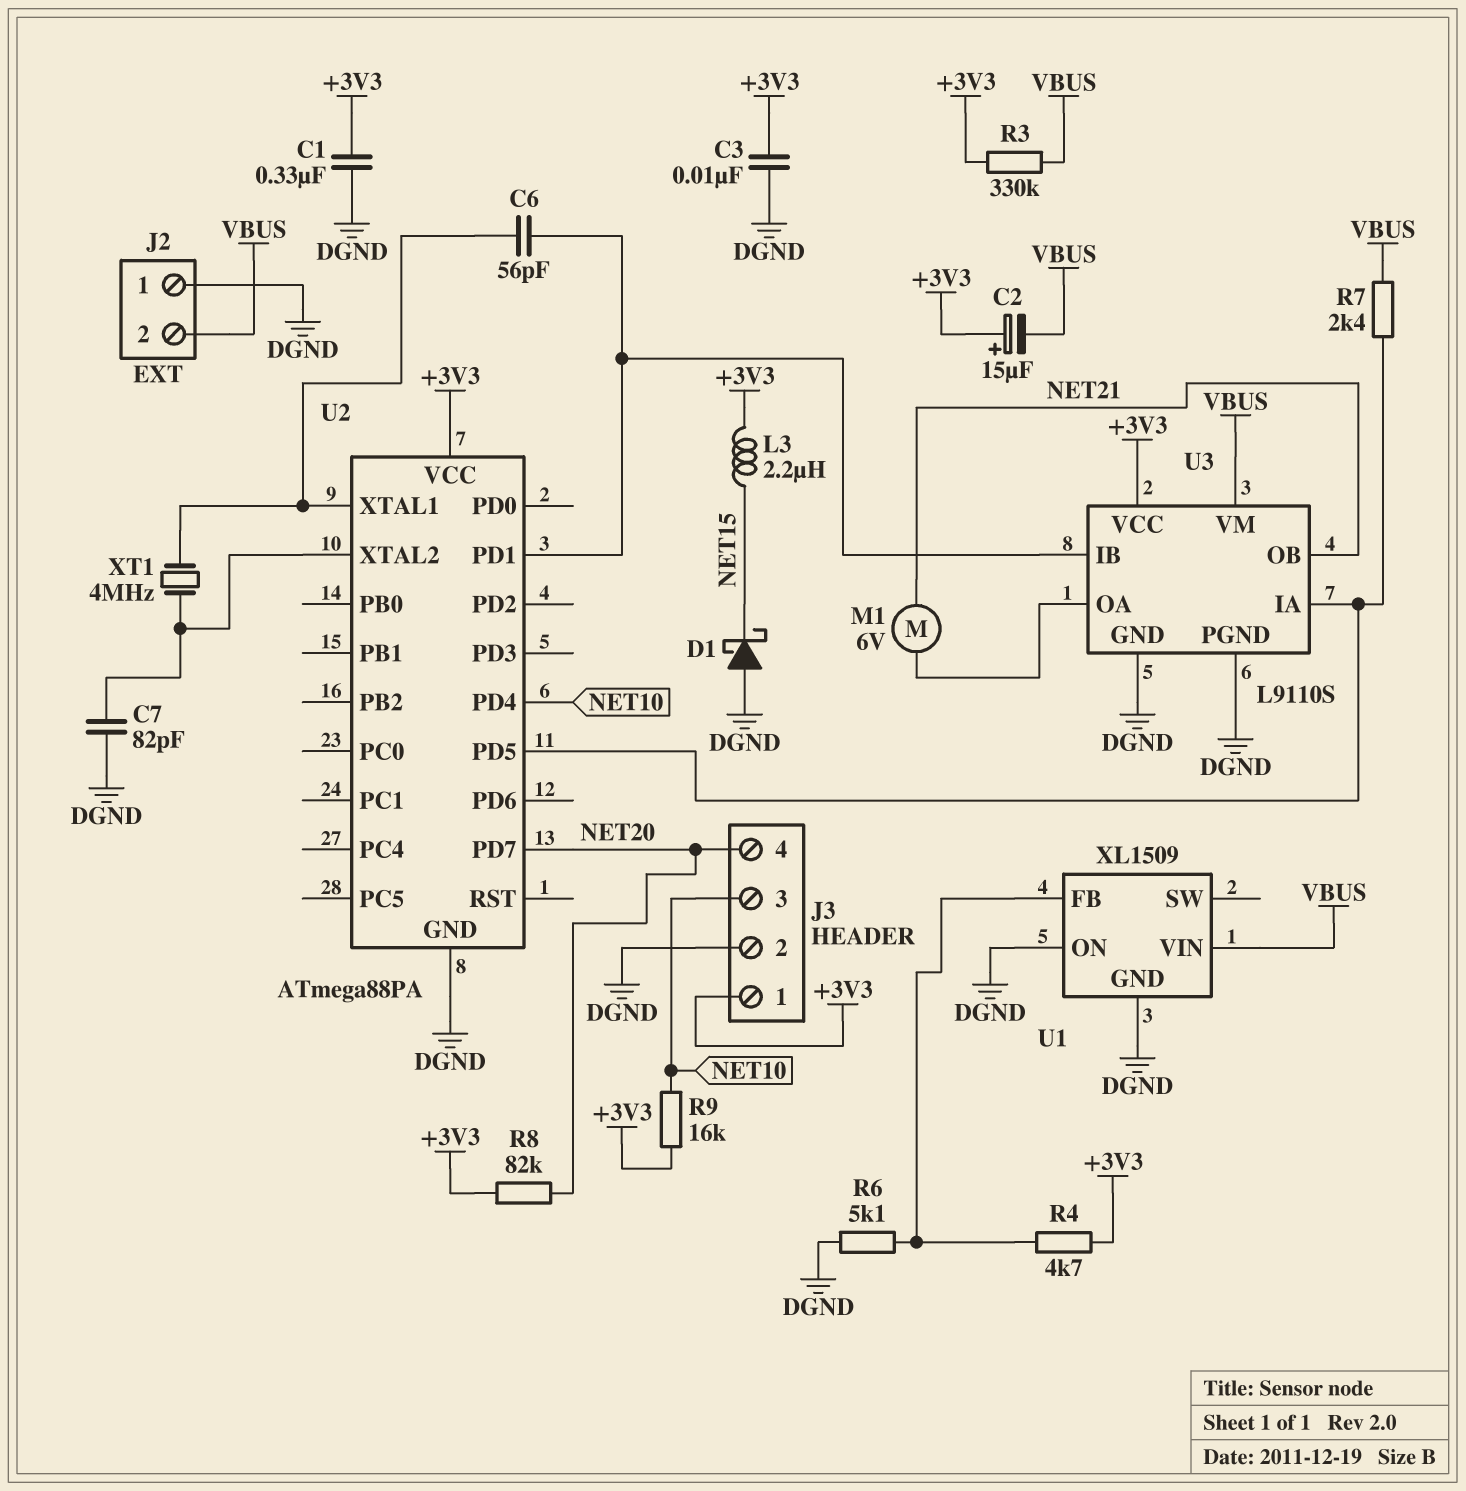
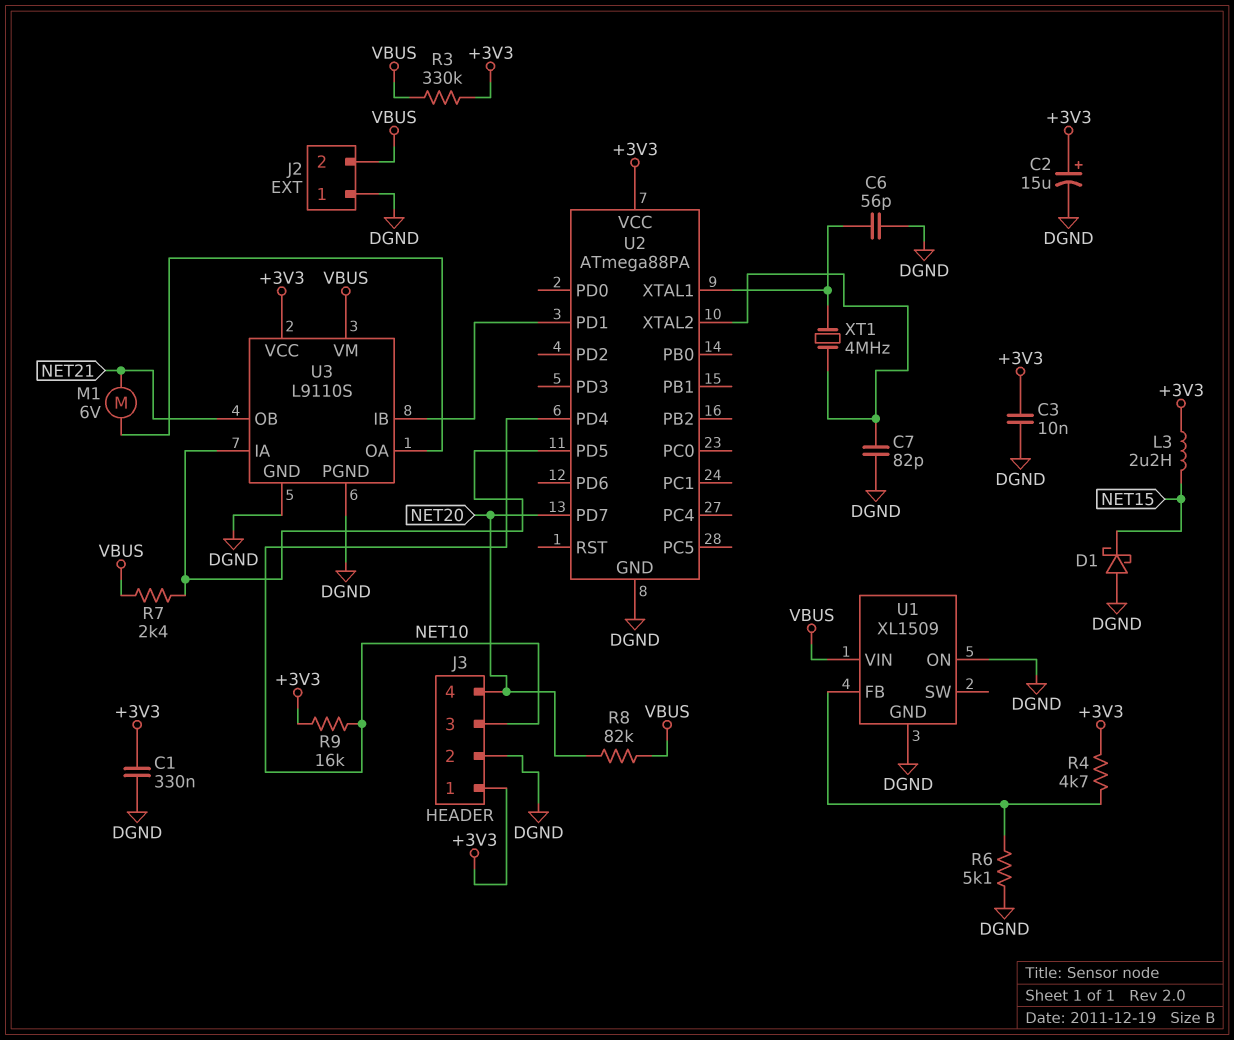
C2: 15uF (plus +3V3, minus VBUS) -> 15uF (plus +3V3, minus DGND)
C6: 56pF (U2/PD1, U2/XTAL1) -> 56pF (DGND, U2/XTAL1)
R8: 82k (+3V3, NET20) -> 82k (NET20, VBUS)

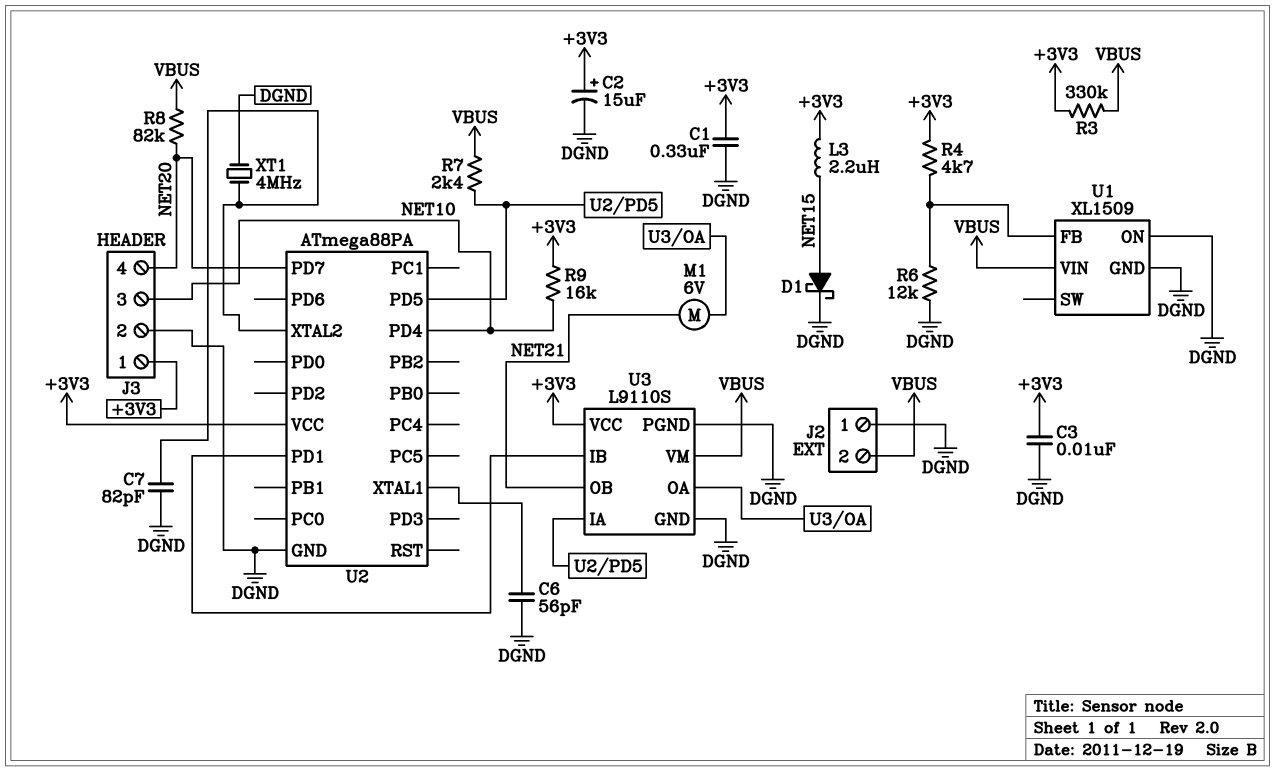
D1: schottky (A DGND, K NET15) -> schottky (A NET15, K DGND)
R6: 5.1k (DGND, U1/FB) -> 12k (DGND, U1/FB)
XT1: 4MHz (U2/XTAL1, U2/XTAL2) -> 4MHz (DGND, U2/XTAL2)

